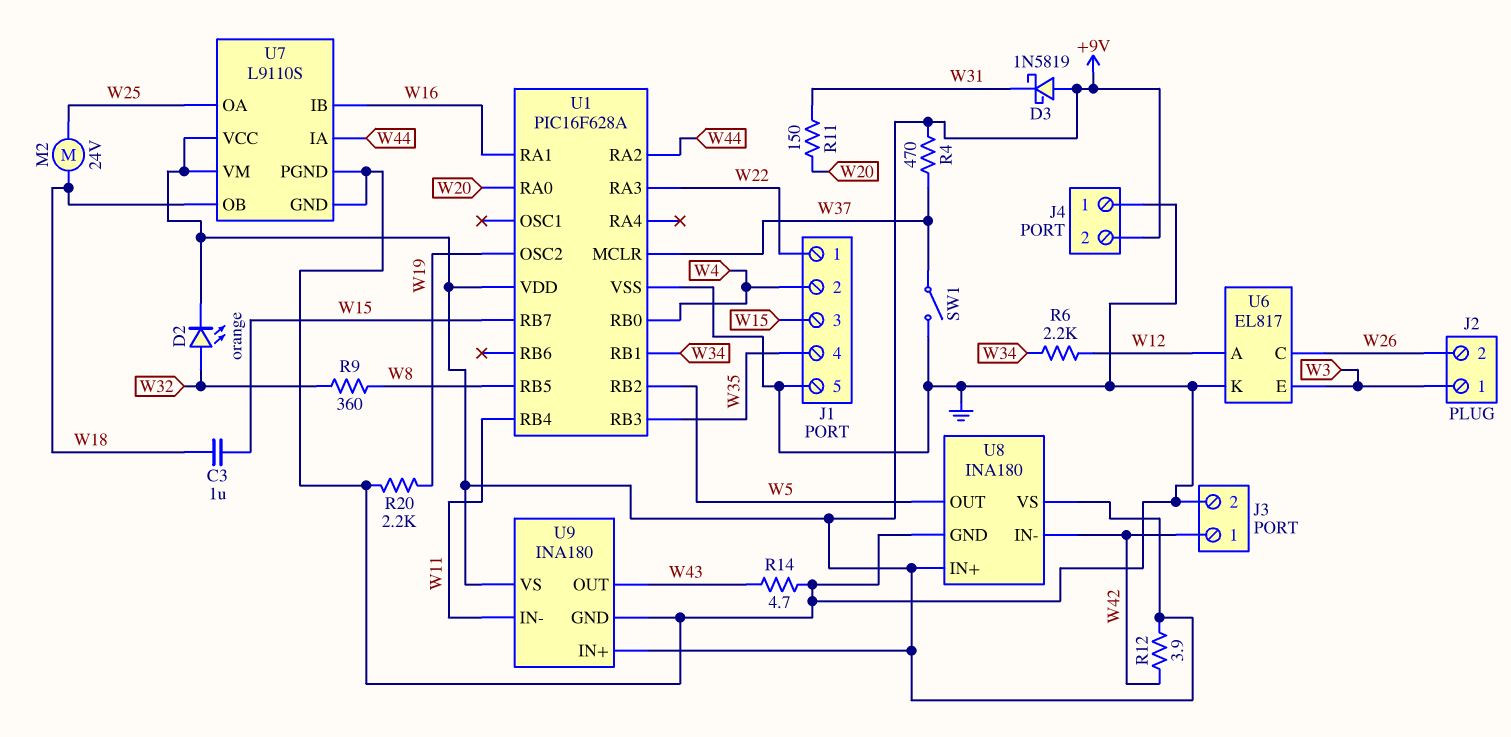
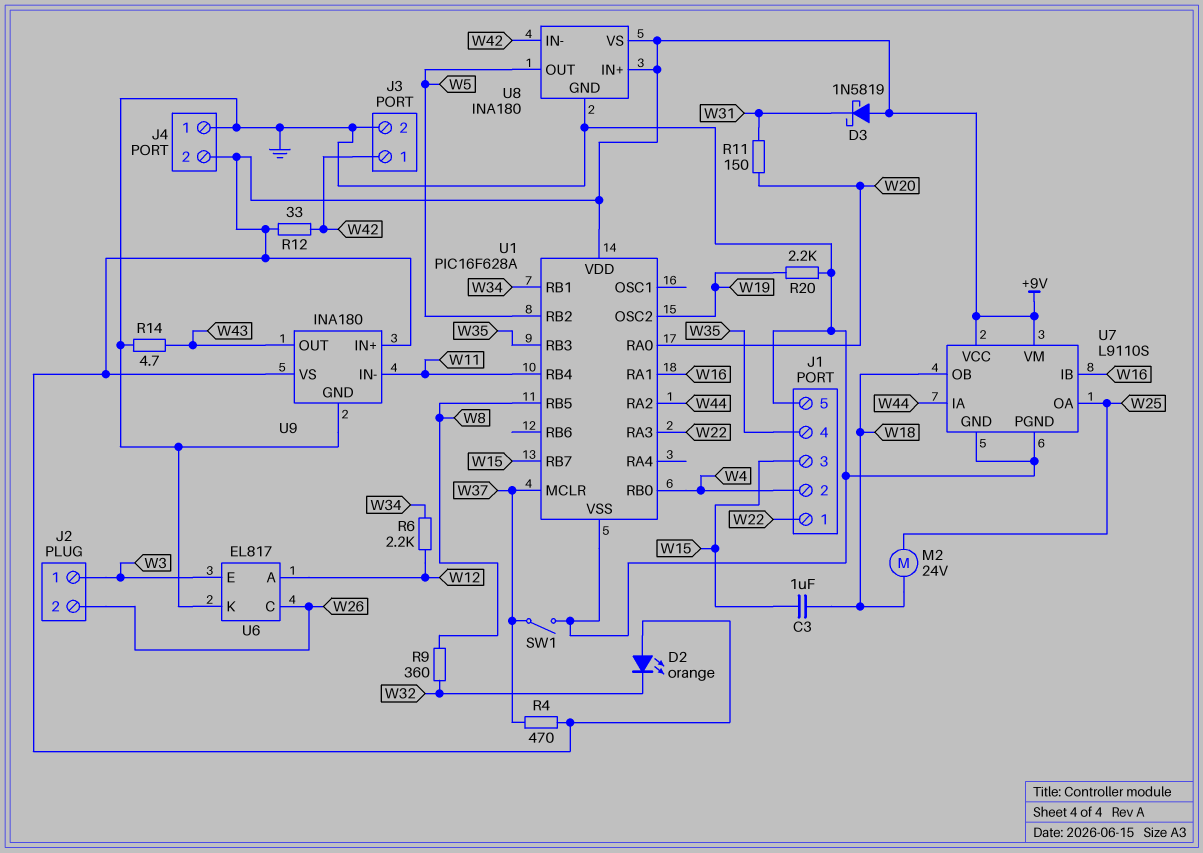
D2: LED orange (A W32, K +9V) -> LED orange (A +9V, K W32)
R12: 3.9 (+9V, W42) -> 33 (+9V, W42)

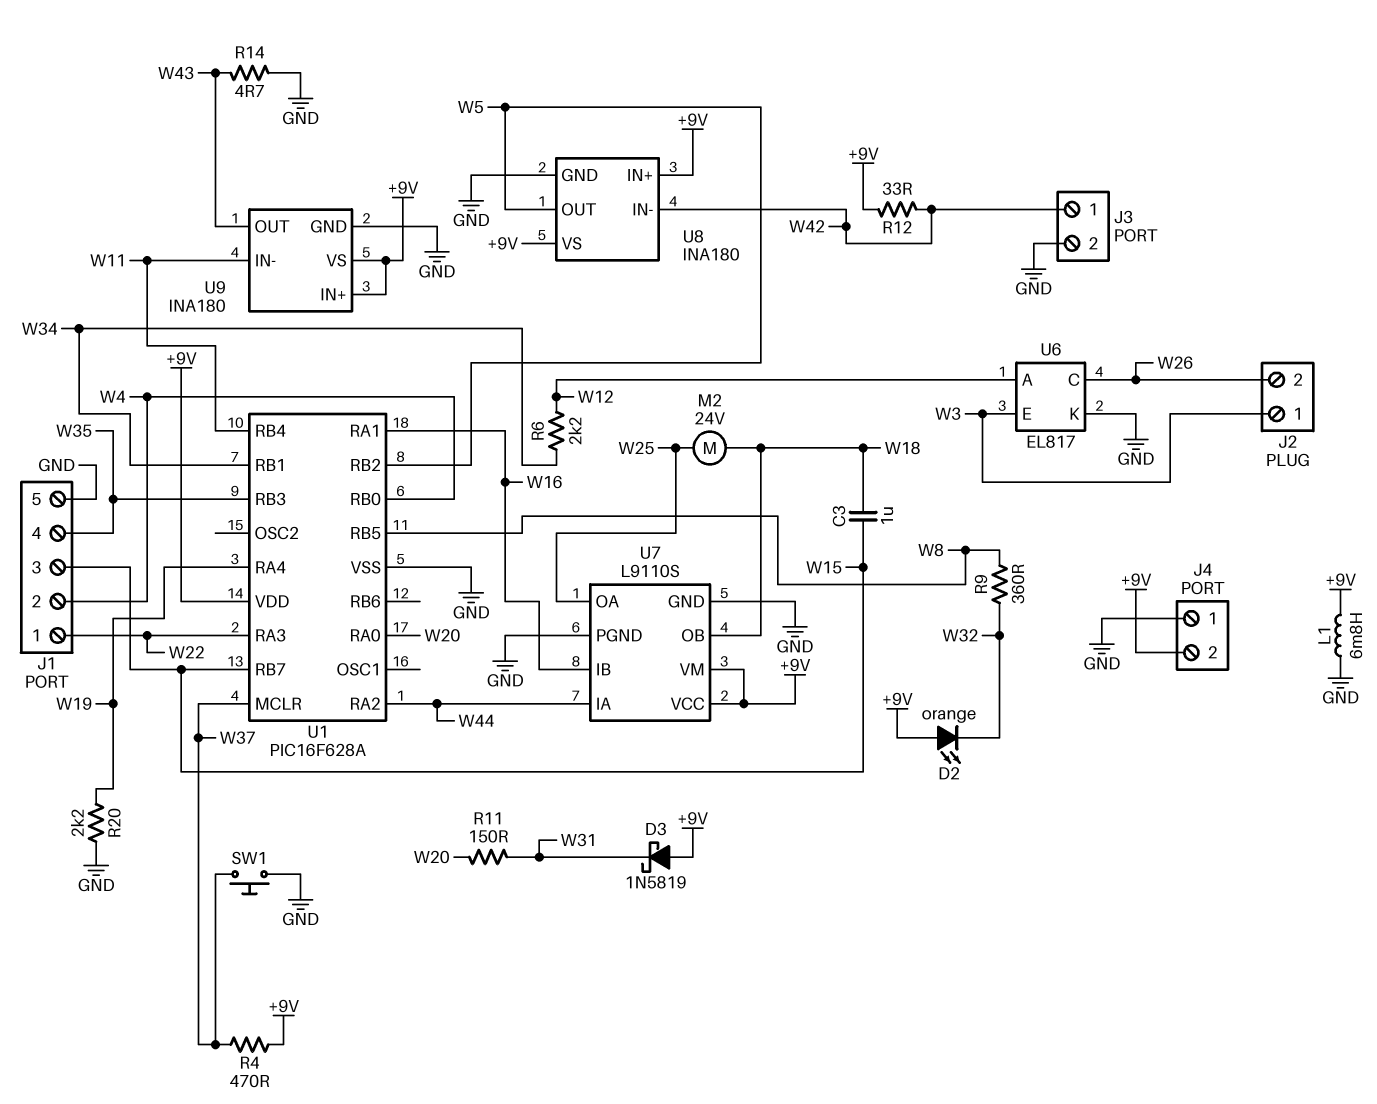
L1: none -> 6.8mH (+9V, GND)
SW1: switch (GND, W37) -> button (GND, W37)
U1 pin OSC2: W19 -> none
U1 pin RA4: none -> W19

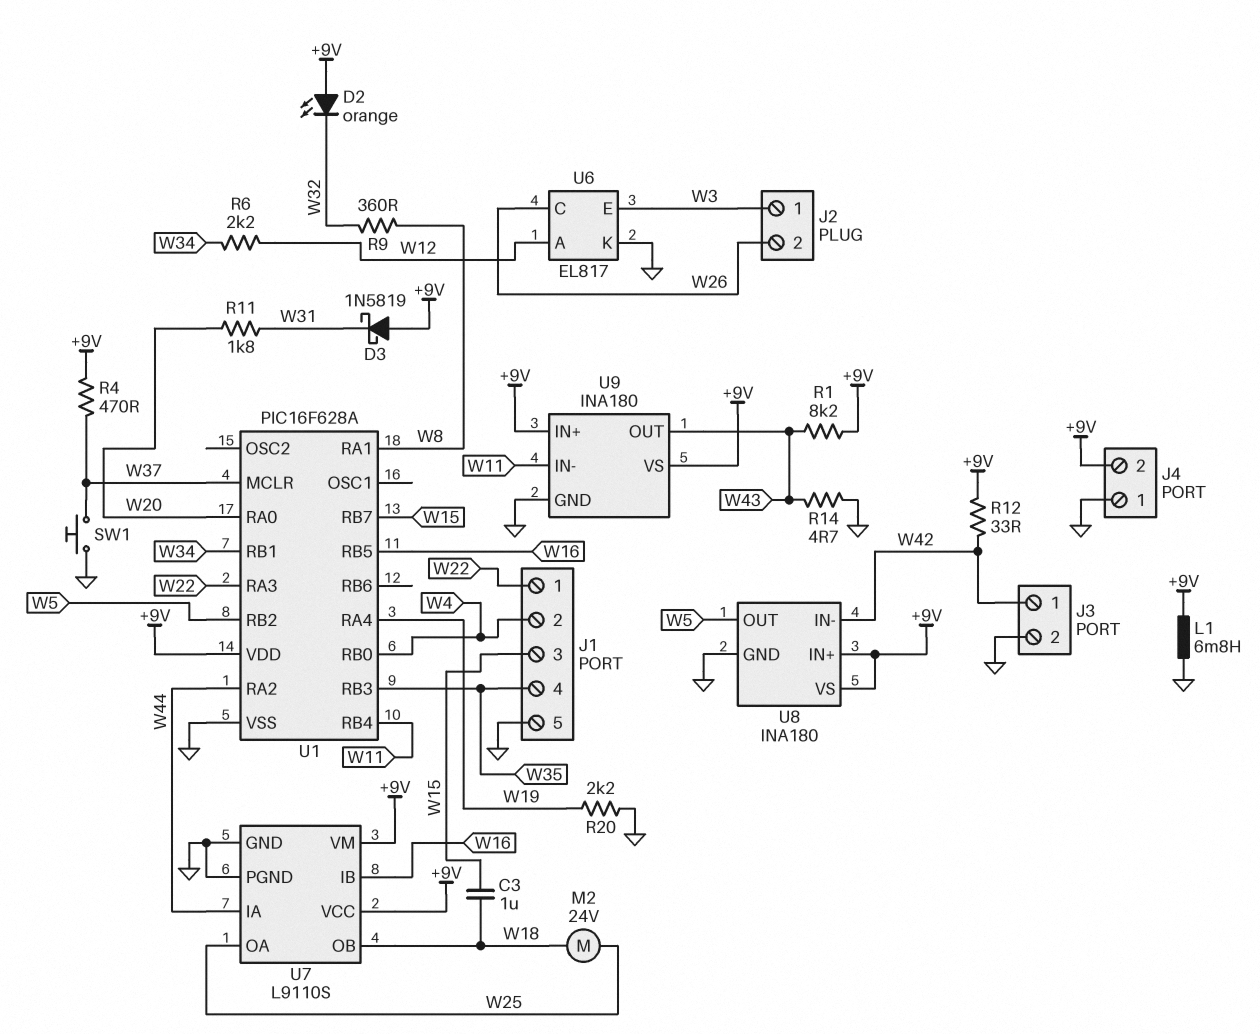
R1: none -> 8.2k (+9V, W43)
R11: 150 (W20, W31) -> 1.8k (W20, W31)
U1 pin RA1: W16 -> W8
U1 pin RB5: W8 -> W16

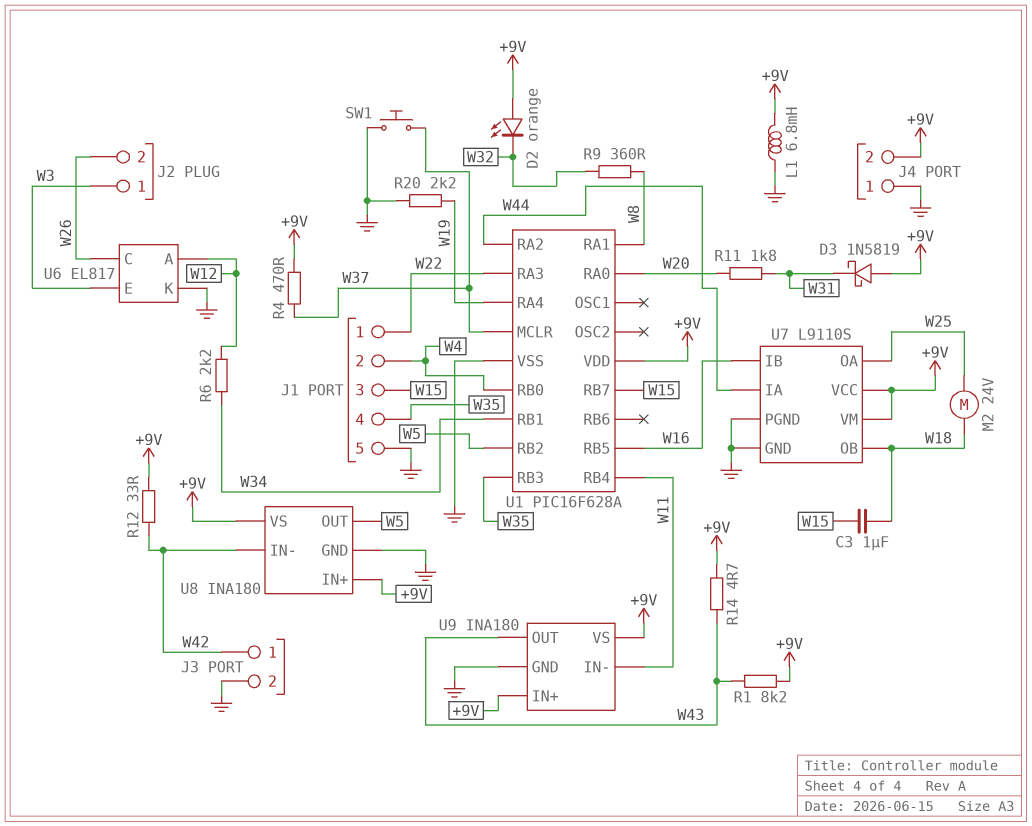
R14: 4.7 (GND, W43) -> 4.7 (+9V, W43)

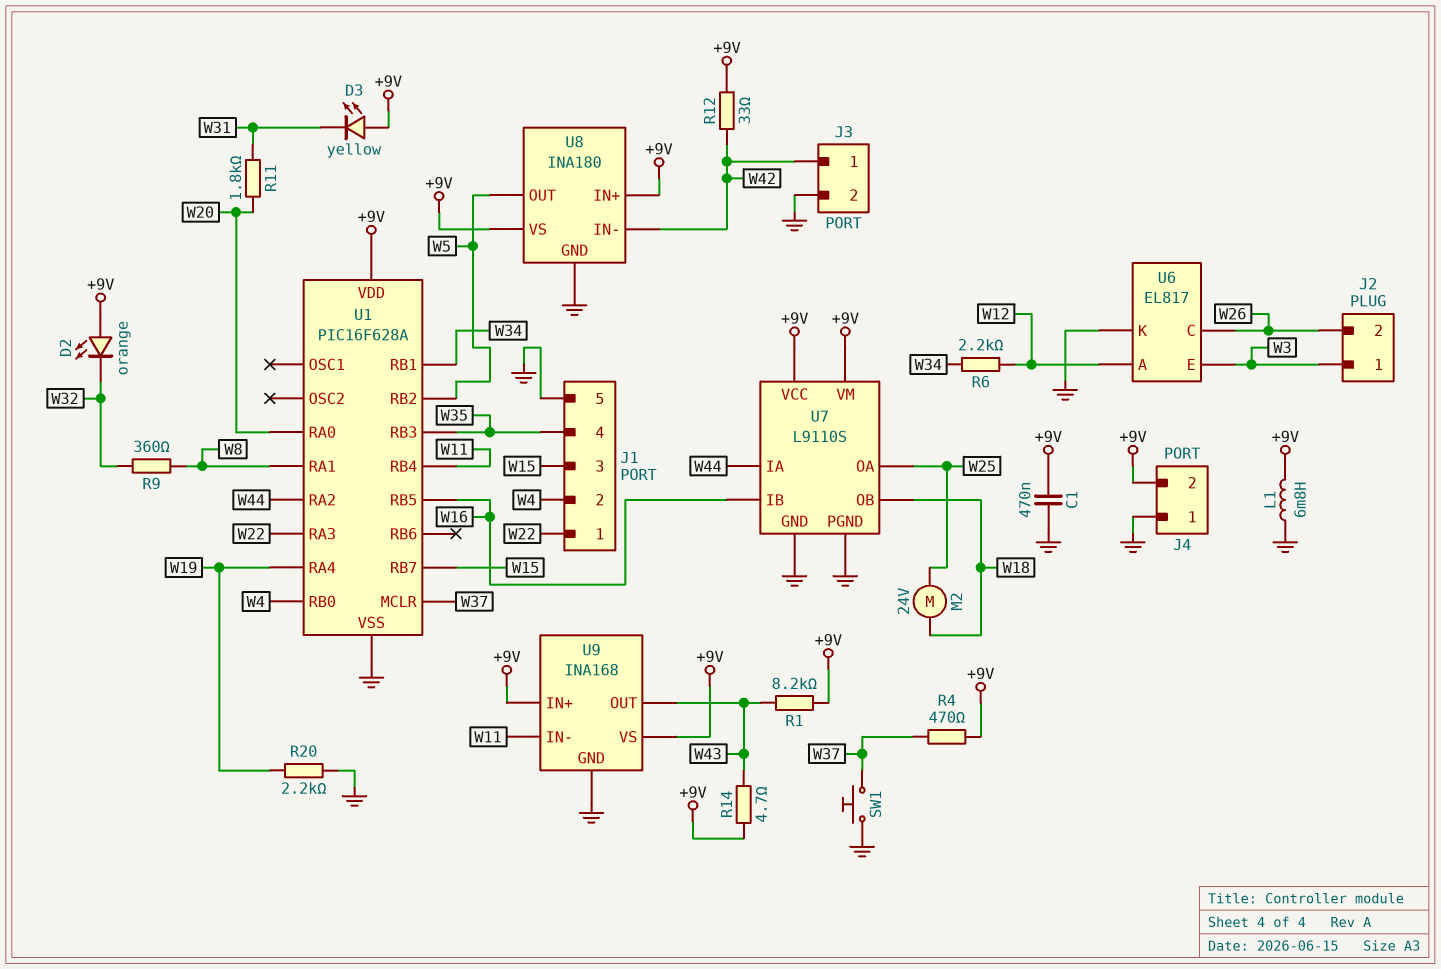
C1: none -> 470nF (+9V, GND)
C3: 1uF (W15, W18) -> none
D3: schottky 1N5819 (A +9V, K W31) -> LED yellow (A +9V, K W31)
U9: INA180 -> INA168

